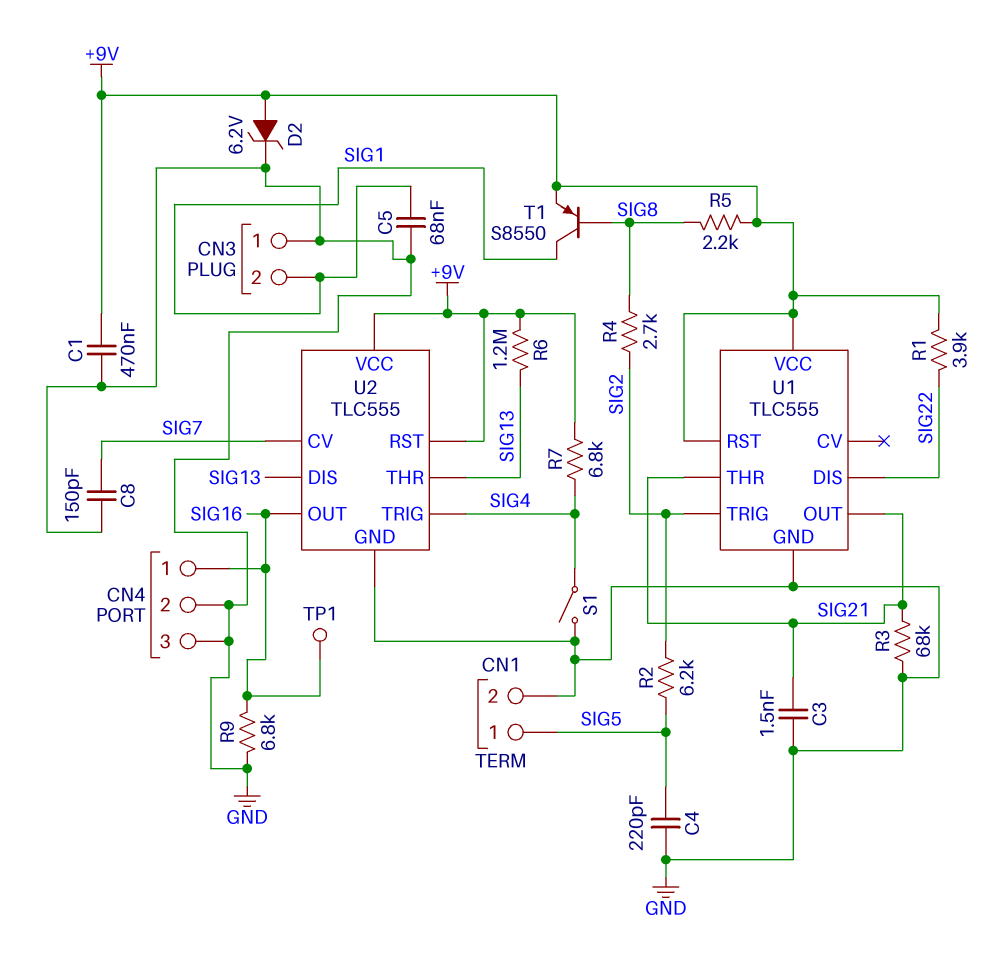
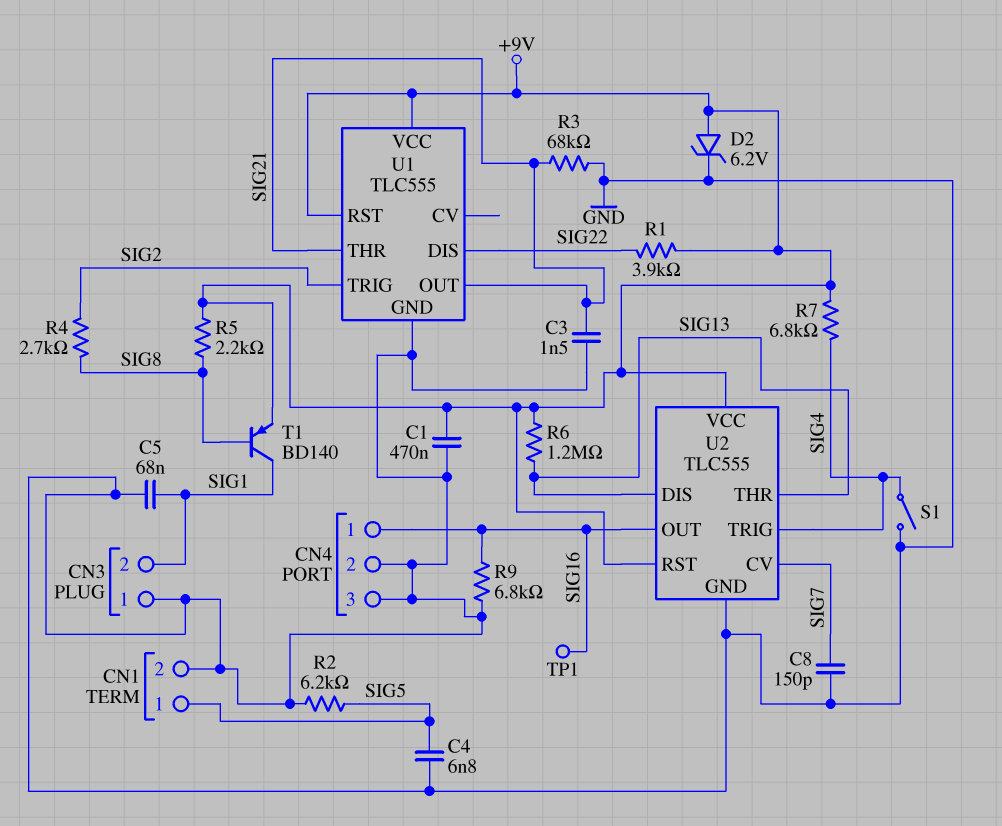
C4: 220pF (GND, SIG5) -> 6.8nF (GND, SIG5)
R2: 6.2k (SIG2, SIG5) -> 6.2k (GND, SIG5)
T1: PNP S8550 (B SIG8, C SIG1, E +9V) -> PNP BD140 (B SIG8, C SIG1, E +9V)

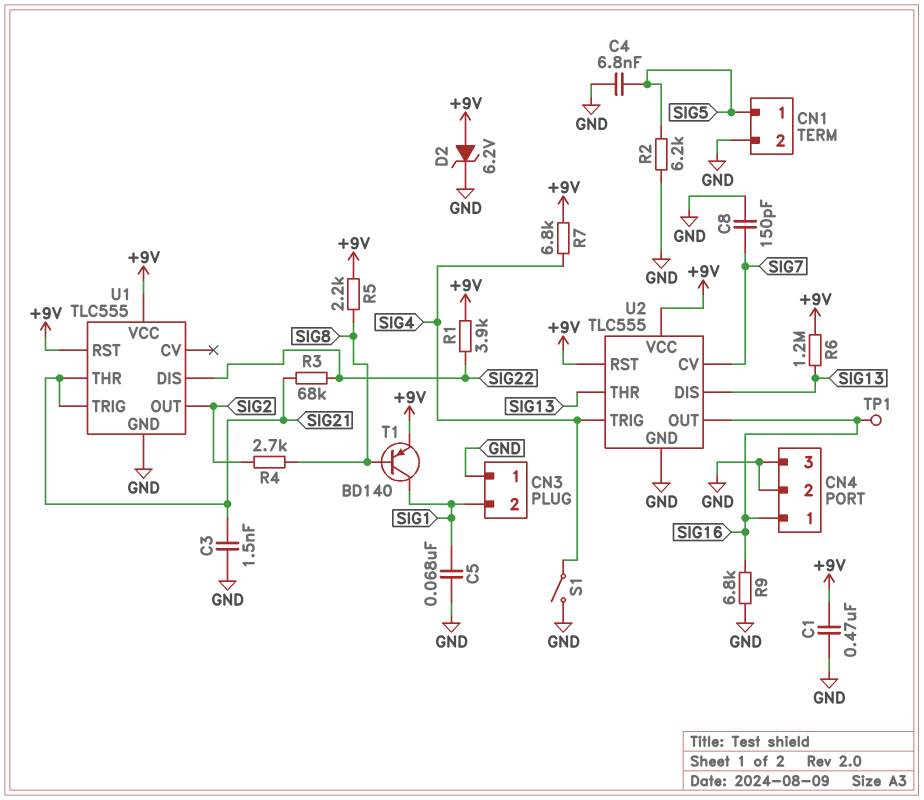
R3: 68k (GND, SIG21) -> 68k (SIG21, SIG22)
U1 pin OUT: SIG21 -> SIG2
U1 pin TRIG: SIG2 -> SIG21

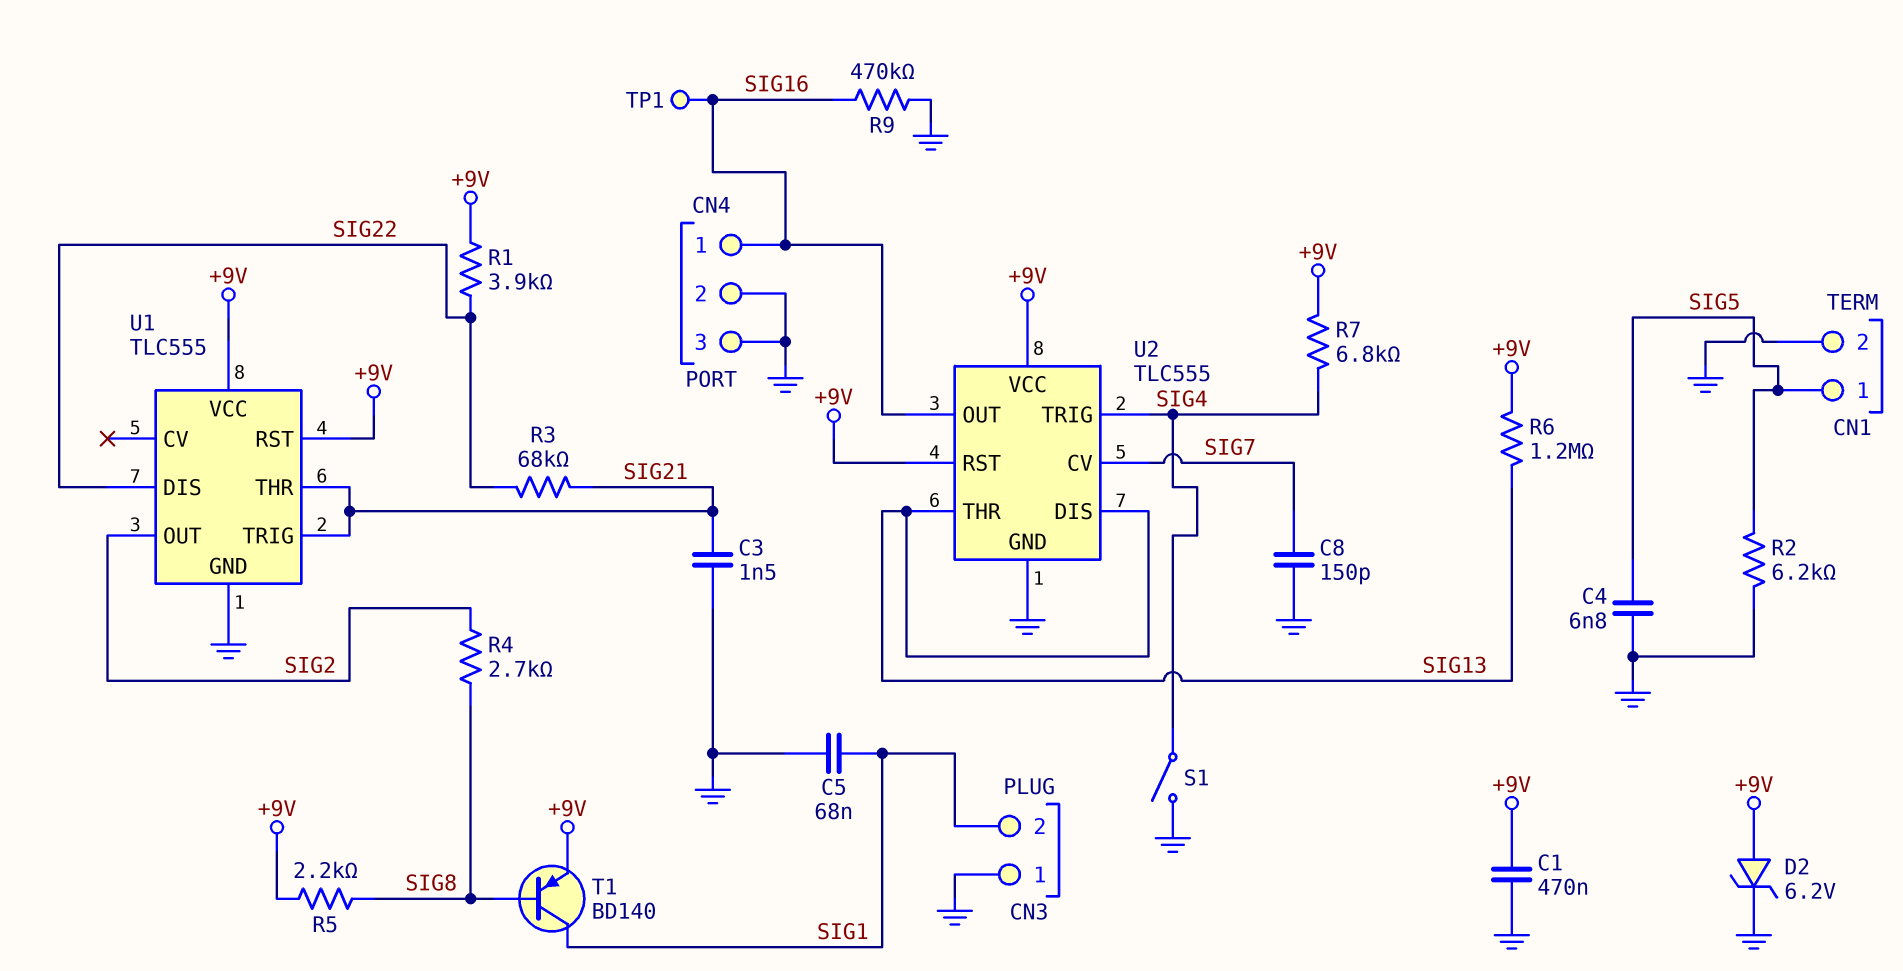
R9: 6.8k (GND, SIG16) -> 470k (GND, SIG16)

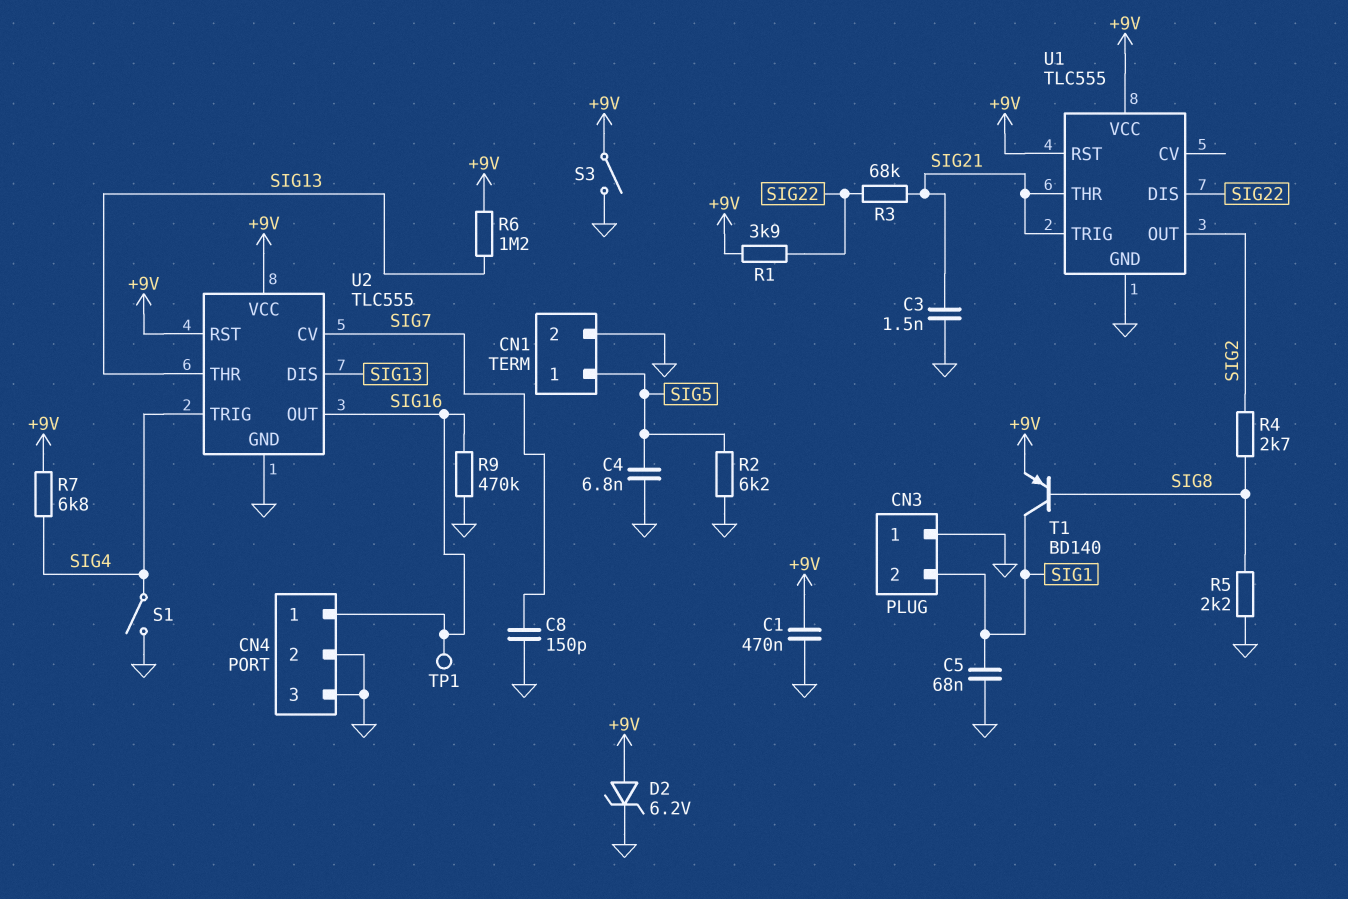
R5: 2.2k (+9V, SIG8) -> 2.2k (GND, SIG8)
S3: none -> switch (+9V, GND)

